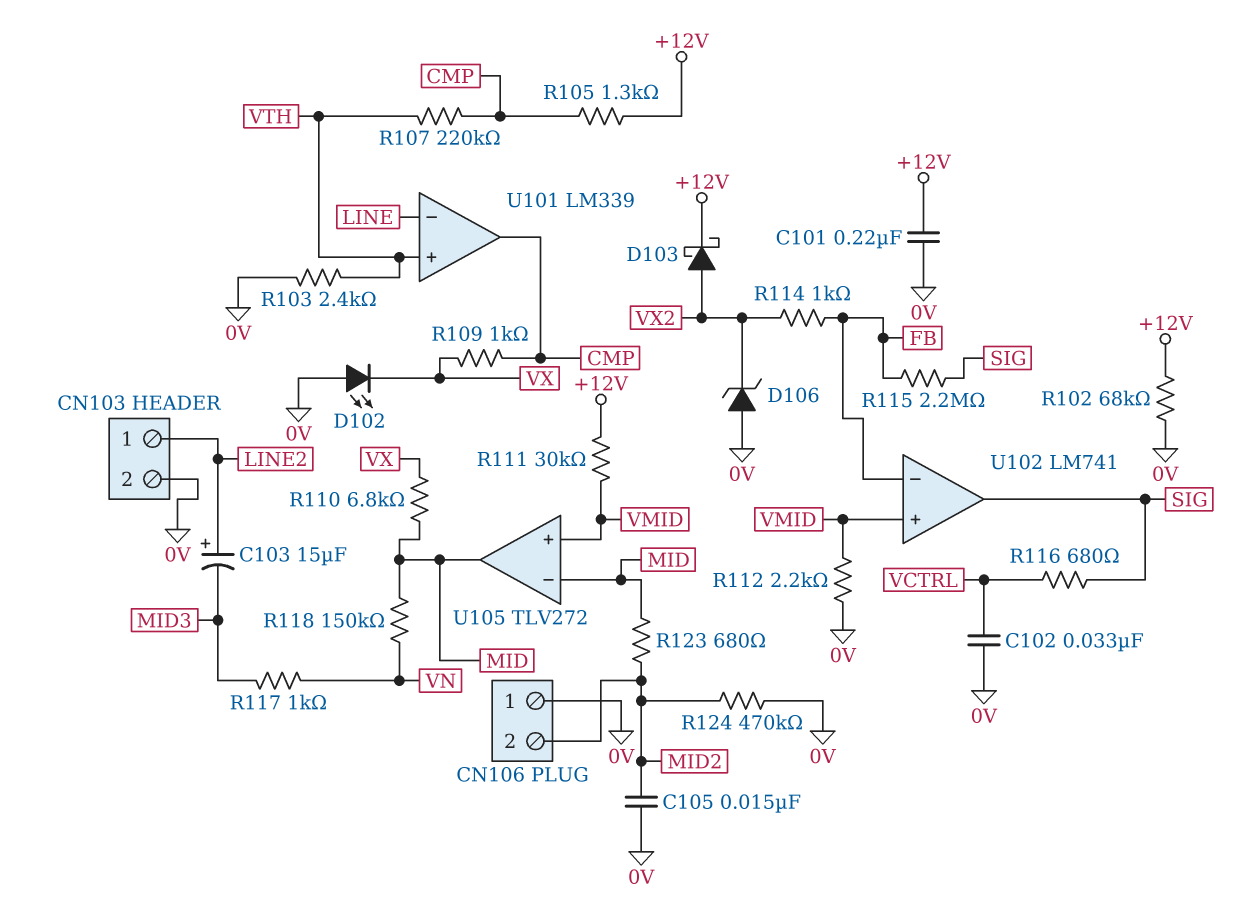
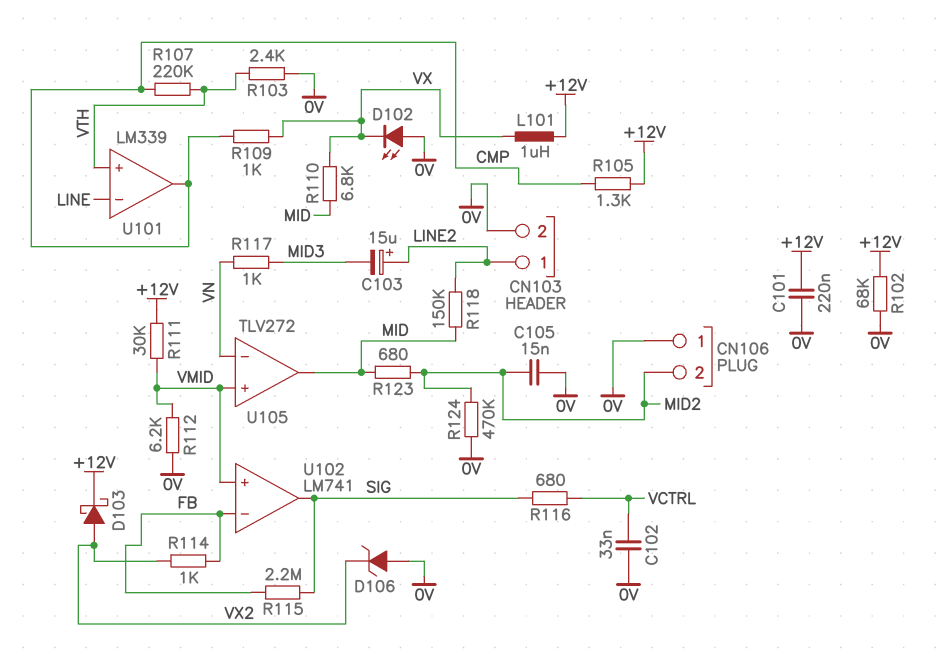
L101: none -> 1uH (+12V, VX)
R112: 2.2k (0V, VMID) -> 6.2k (0V, VMID)
R118: 150k (MID, VN) -> 150k (LINE2, MID)
U105 pin in-: MID -> VN

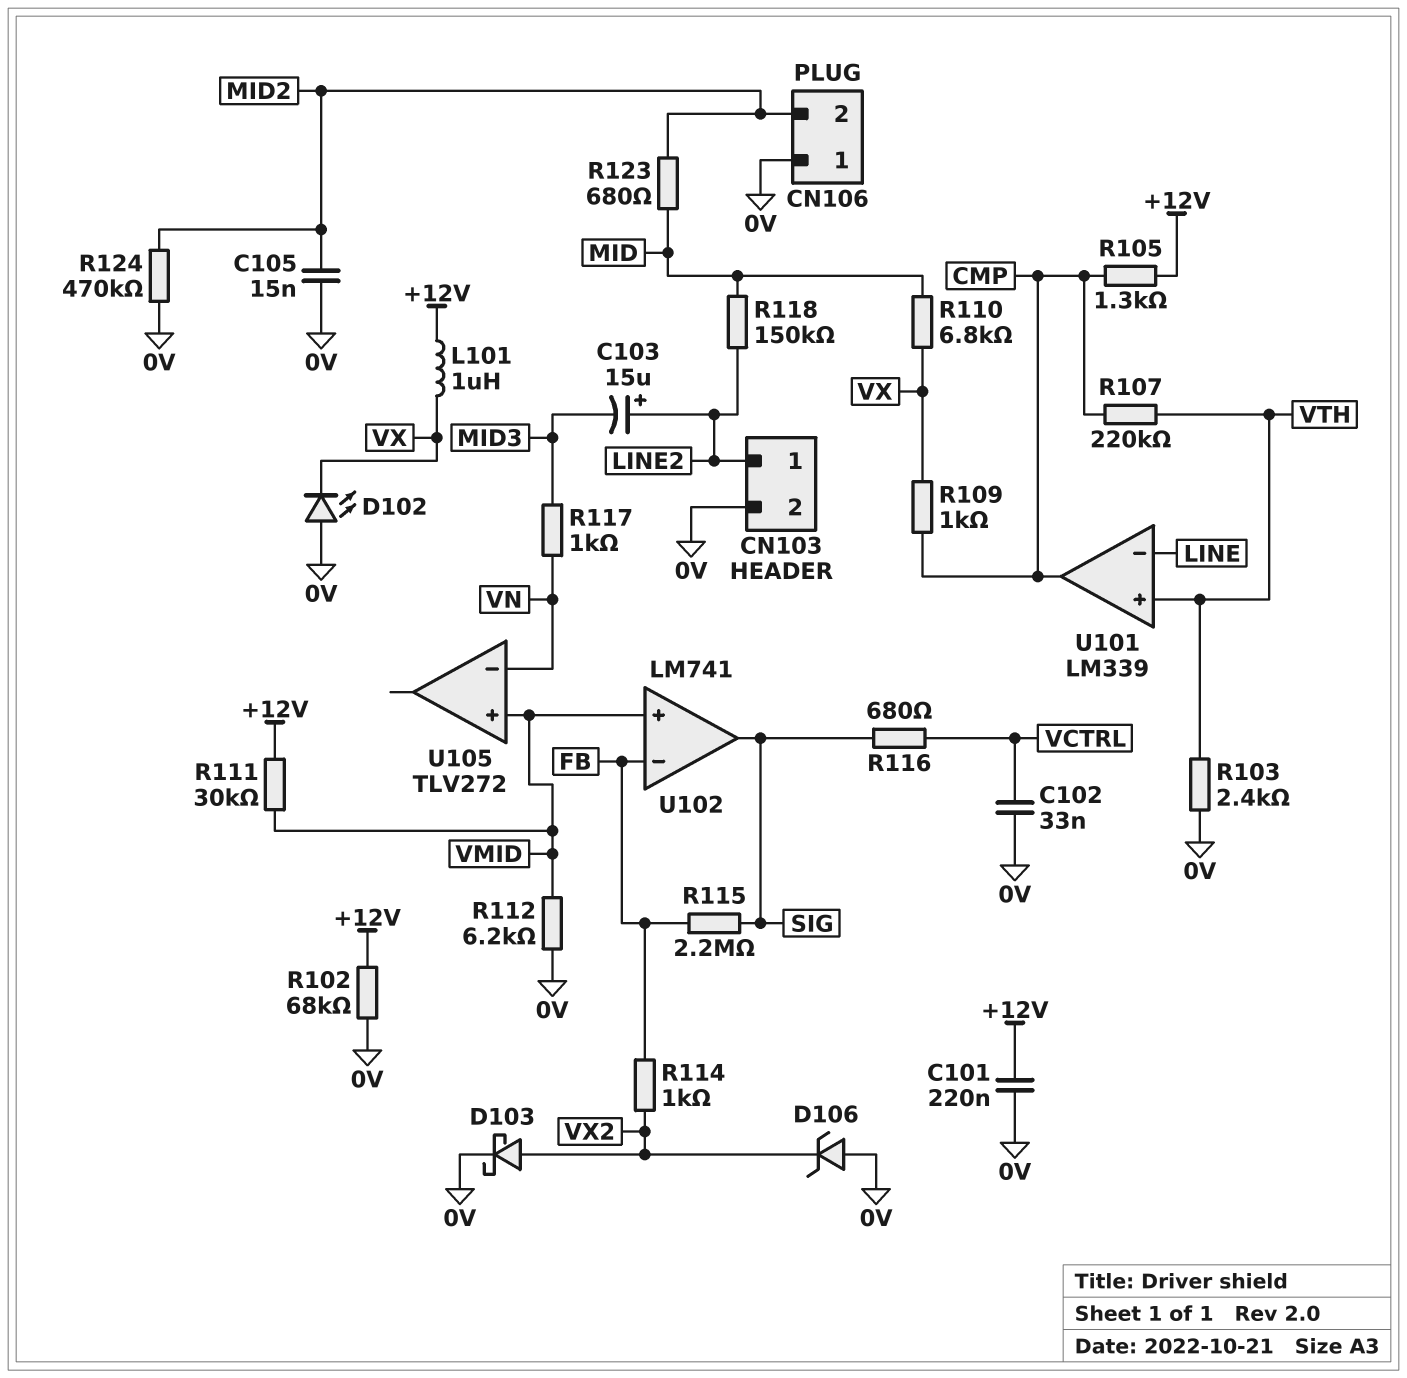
D103: schottky (A VX2, K +12V) -> schottky (A VX2, K 0V)
U105 pin out: MID -> none

